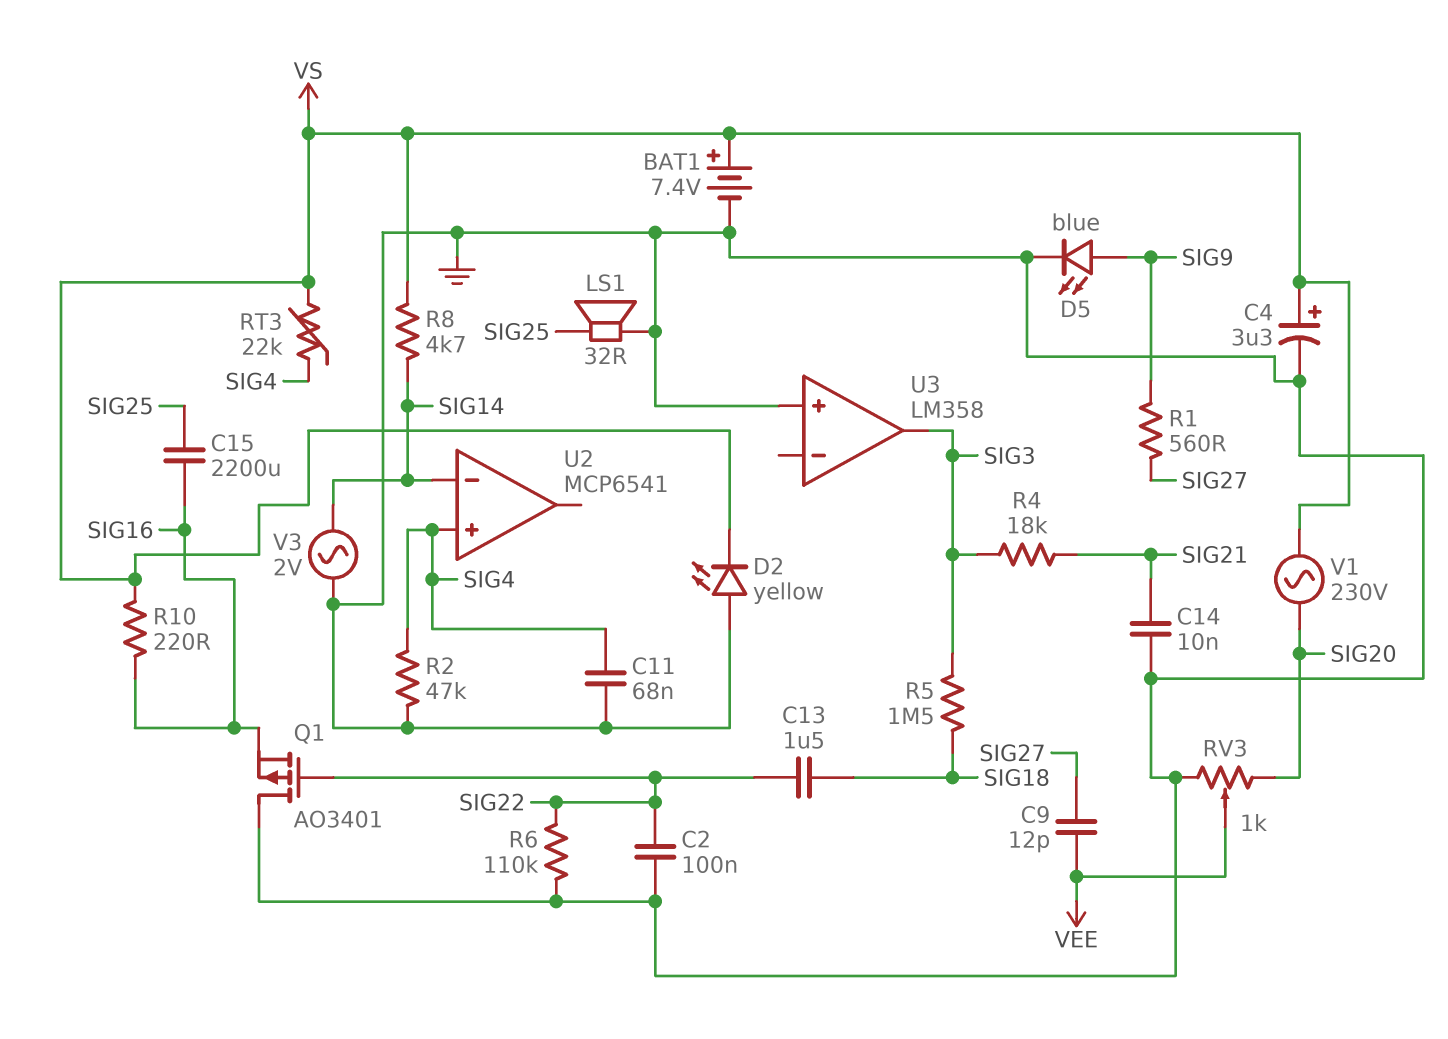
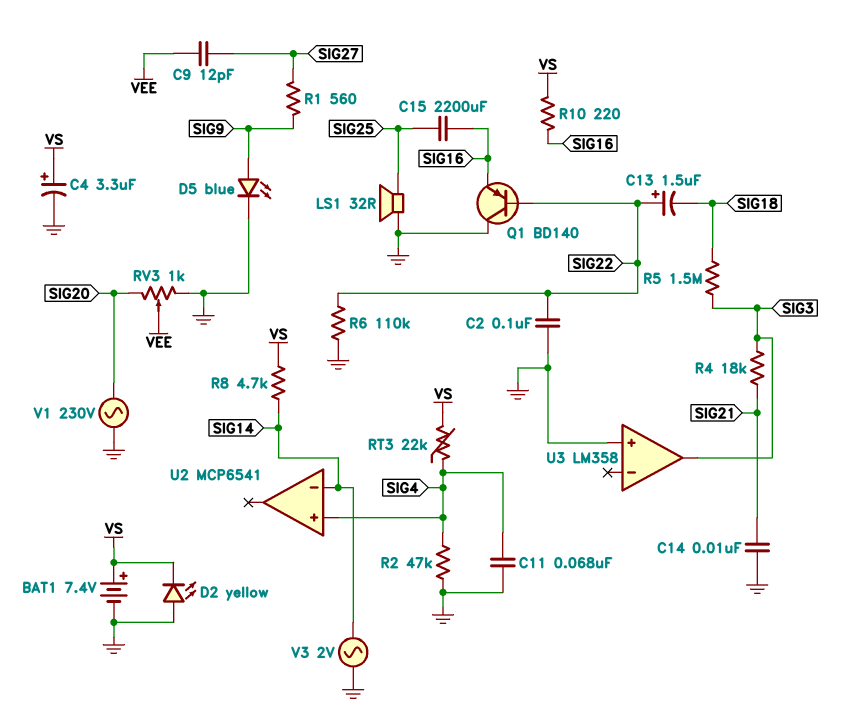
C13: 1.5uF (SIG18, SIG22) -> 1.5uF (plus SIG22, minus SIG18)
Q1: PMOS AO3401 (G SIG22, D GND, S SIG16) -> PNP BD140 (B SIG22, C GND, E SIG16)
V1: AC 230V (SIG20, VS) -> AC 230V (GND, SIG20)

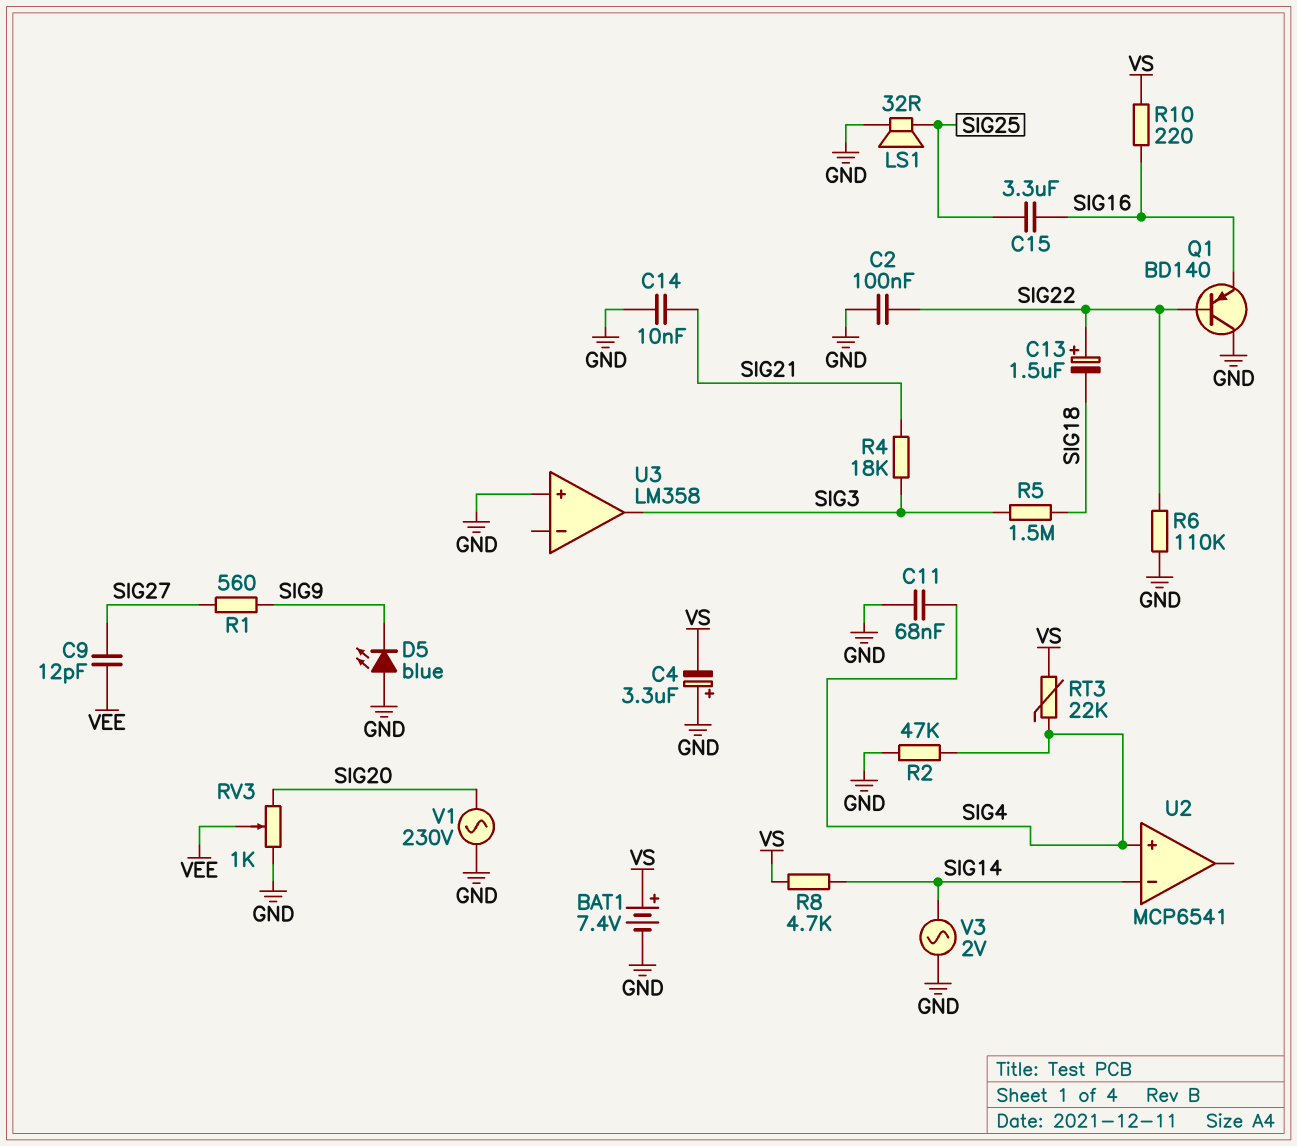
C4: 3.3uF (plus VS, minus GND) -> 3.3uF (plus GND, minus VS)
C15: 2200uF (SIG16, SIG25) -> 3.3uF (SIG16, SIG25)
D2: LED yellow (A GND, K VS) -> none
D5: LED blue (A SIG9, K GND) -> LED blue (A GND, K SIG9)

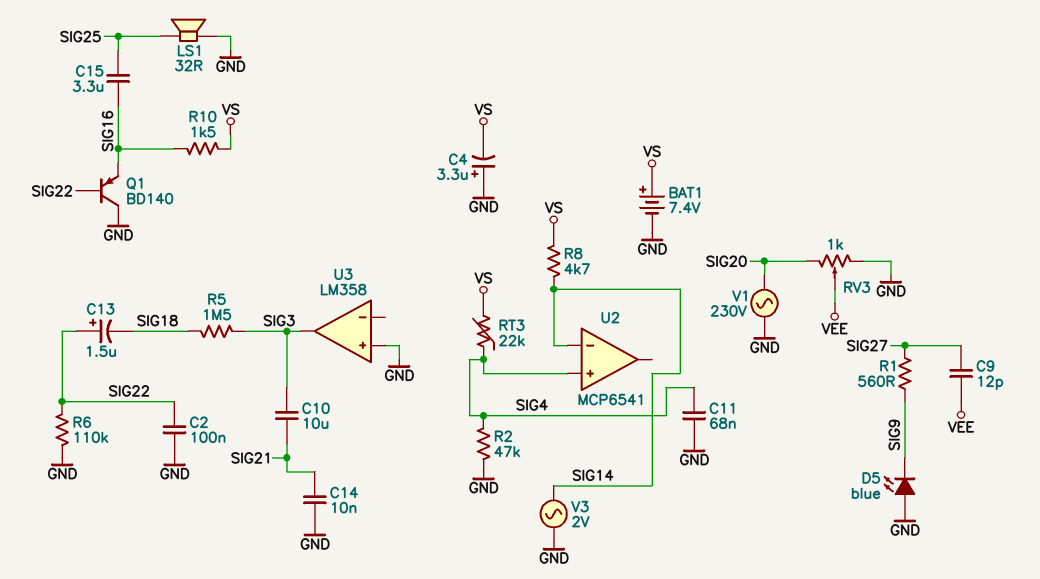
C10: none -> 10uF (SIG3, SIG21)
R4: 18k (SIG3, SIG21) -> none
R10: 220 (SIG16, VS) -> 1.5k (SIG16, VS)

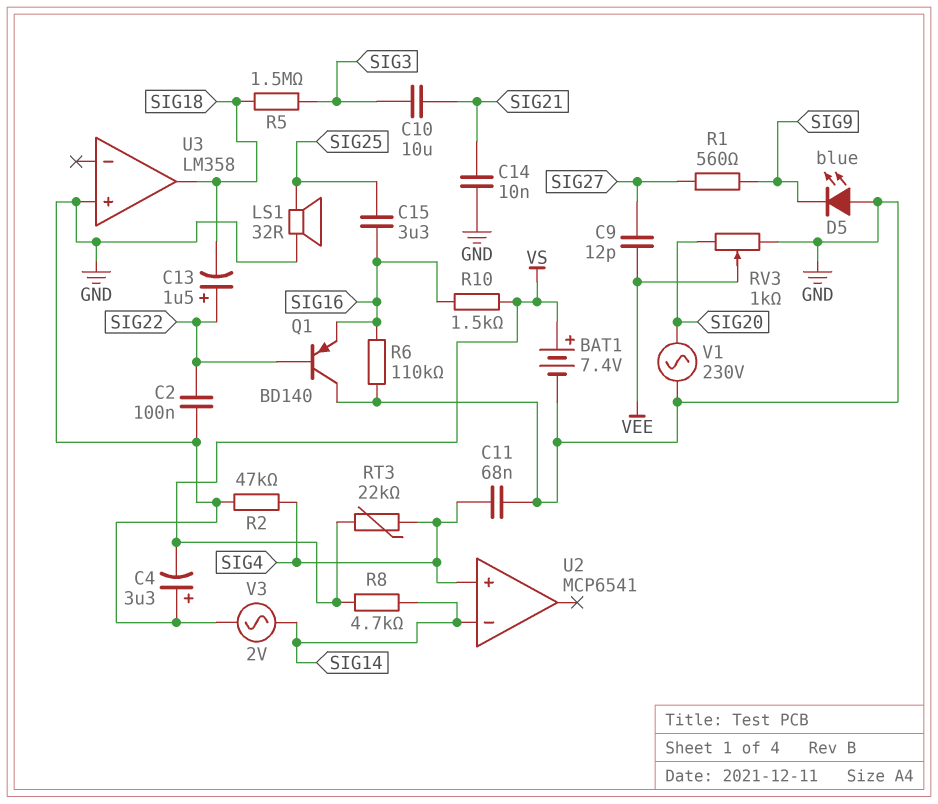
R6: 110k (GND, SIG22) -> 110k (GND, SIG16)
U3 pin out: SIG3 -> SIG18

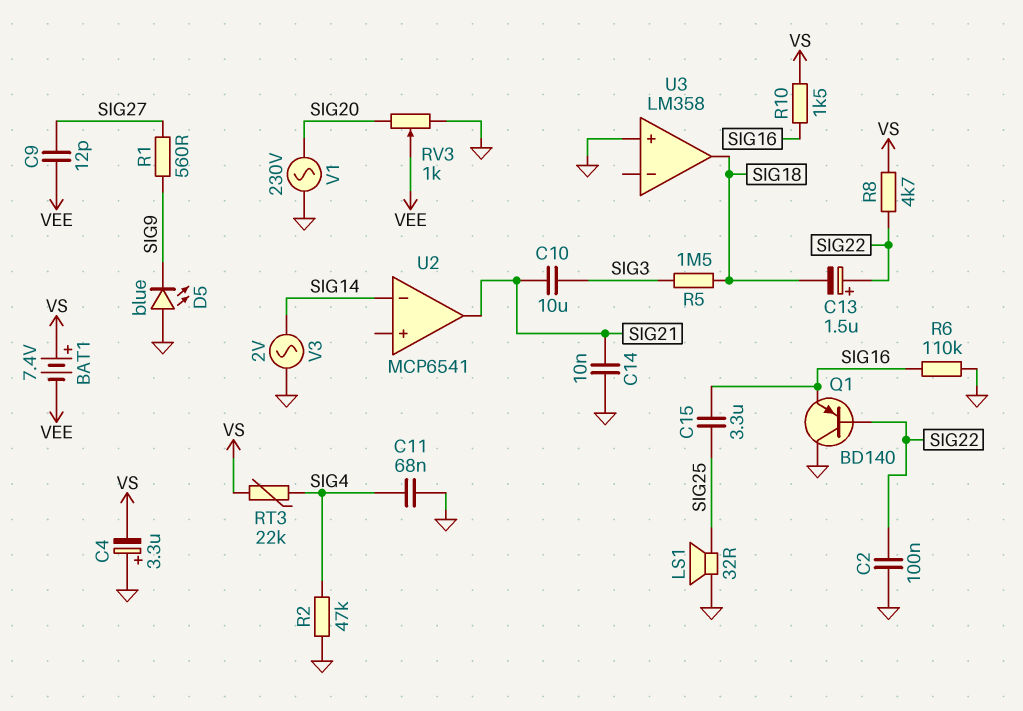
BAT1: 7.4V (plus VS, minus GND) -> 7.4V (plus VS, minus VEE)
R8: 4.7k (SIG14, VS) -> 4.7k (SIG22, VS)
U2 pin in+: SIG4 -> none
U2 pin out: none -> SIG21

